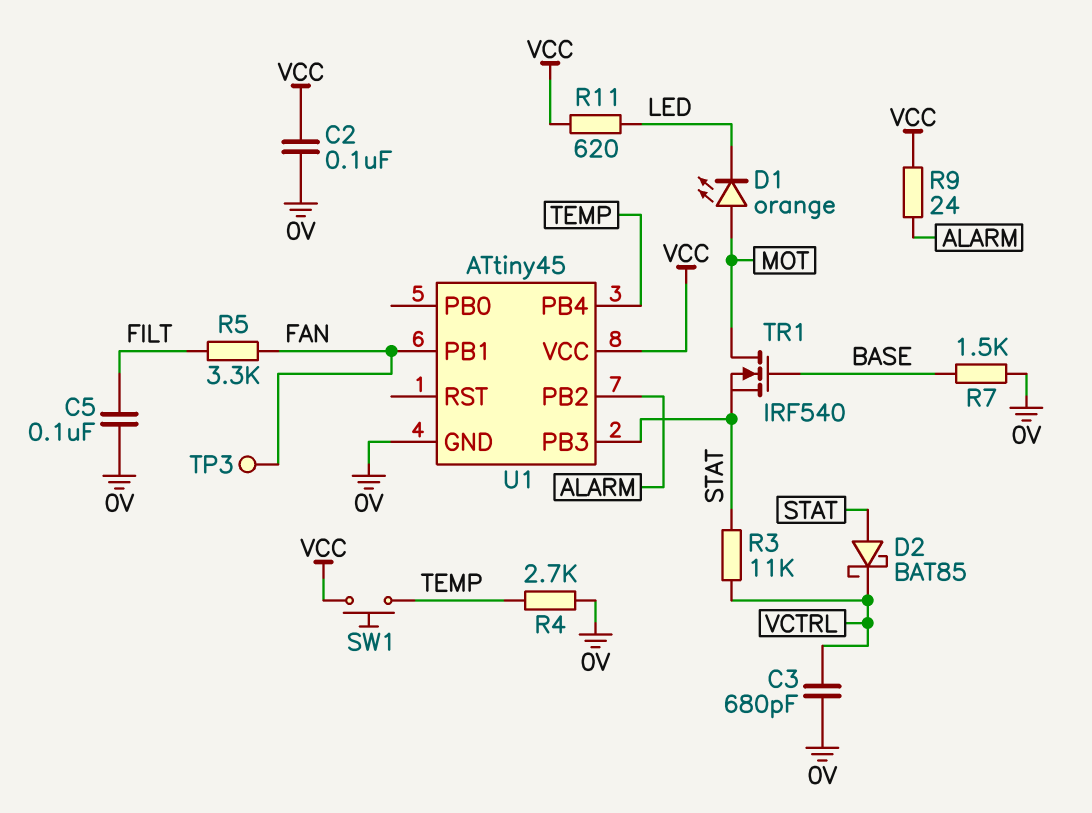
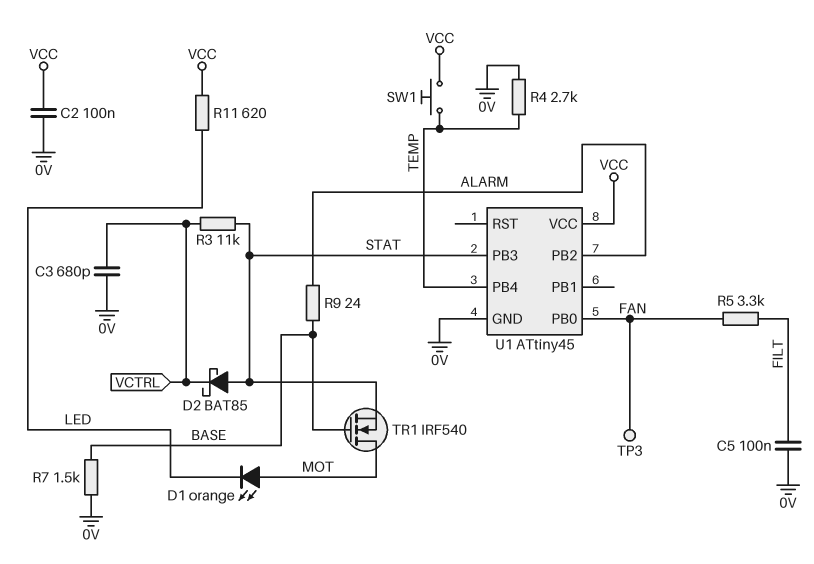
R9: 24 (ALARM, VCC) -> 24 (ALARM, BASE)
U1 pin PB0: none -> FAN
U1 pin PB1: FAN -> none

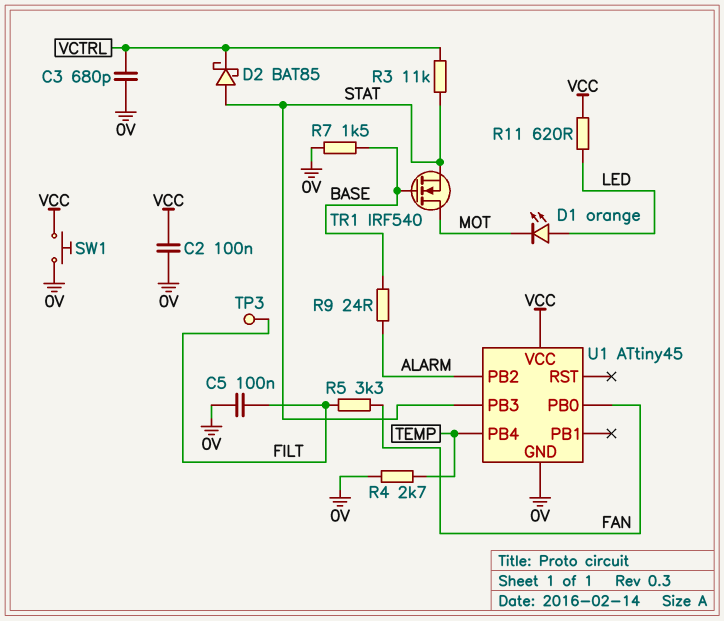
D1: LED orange (A MOT, K LED) -> LED orange (A LED, K MOT)
SW1: button (TEMP, VCC) -> button (0V, VCC)
TP3: test point (FAN) -> test point (FILT)

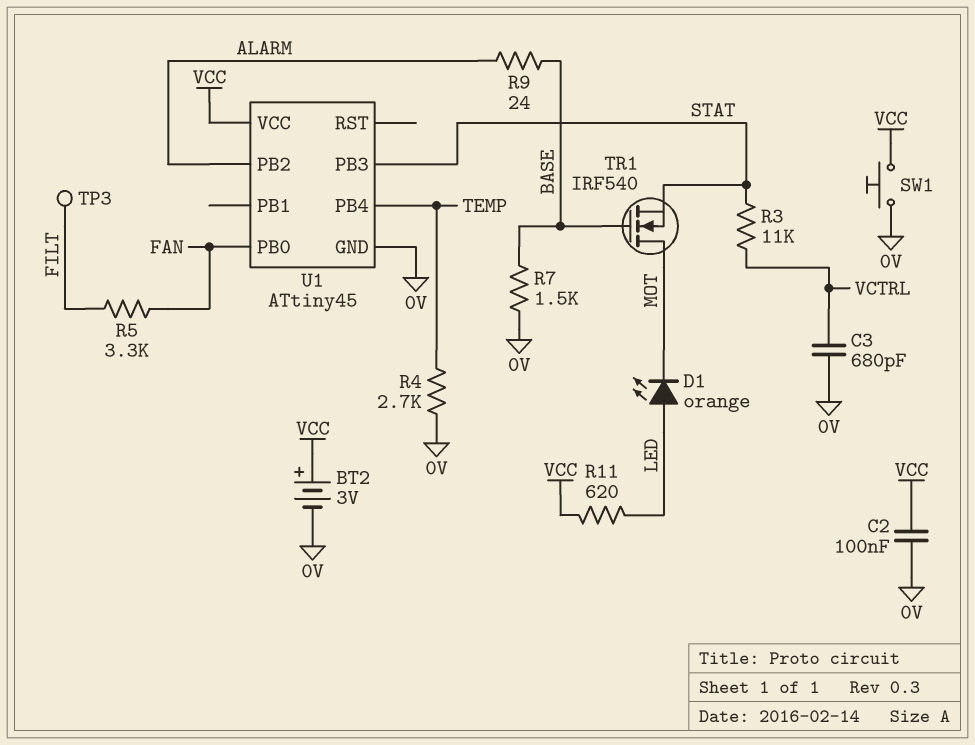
BT2: none -> 3V (plus VCC, minus 0V)
C5: 100nF (0V, FILT) -> none
D2: schottky BAT85 (A STAT, K VCTRL) -> none

